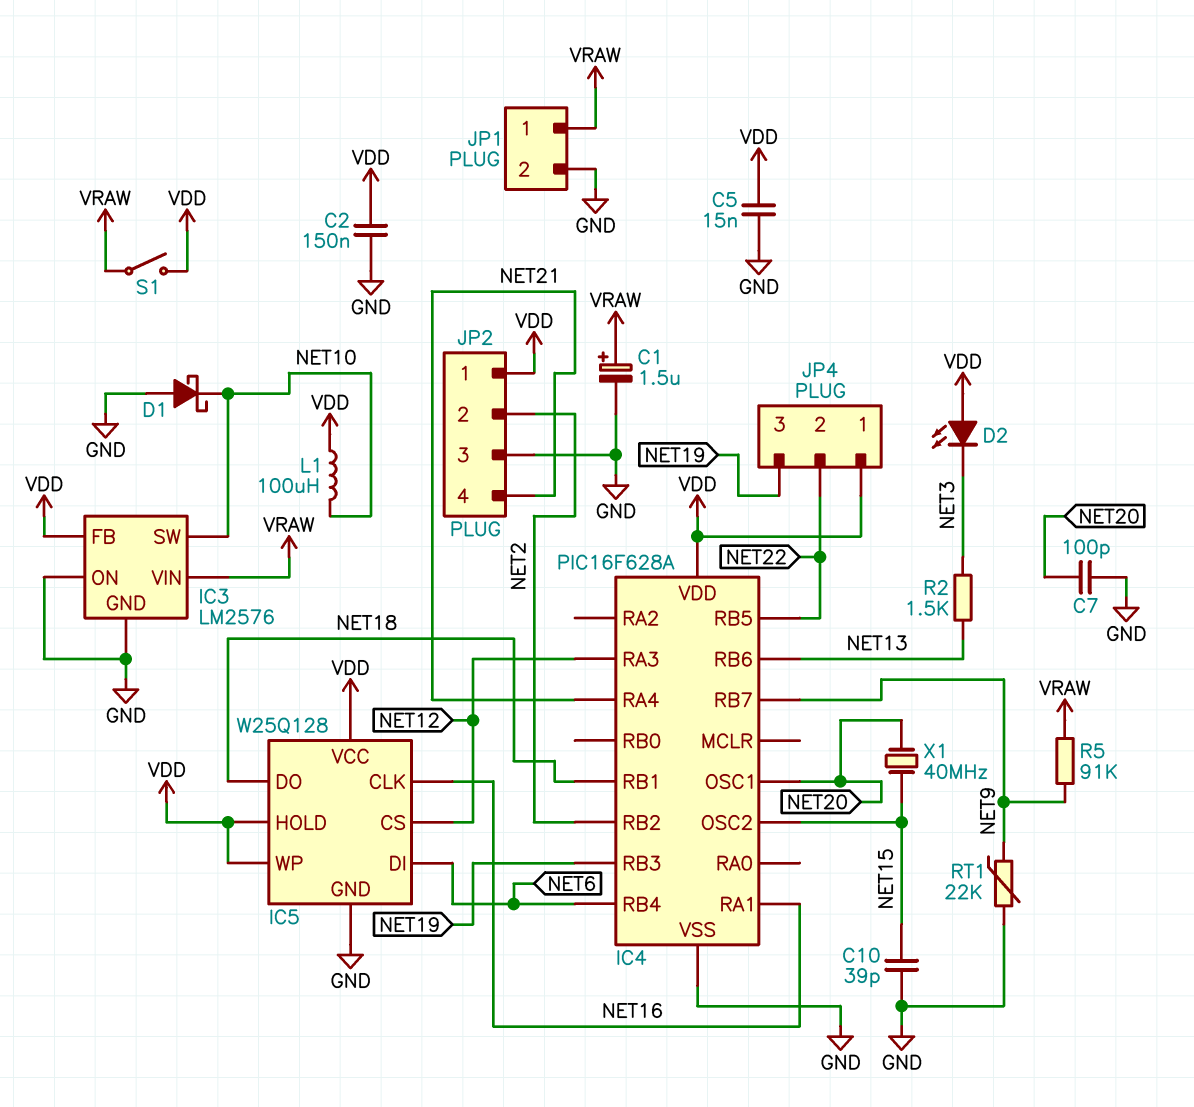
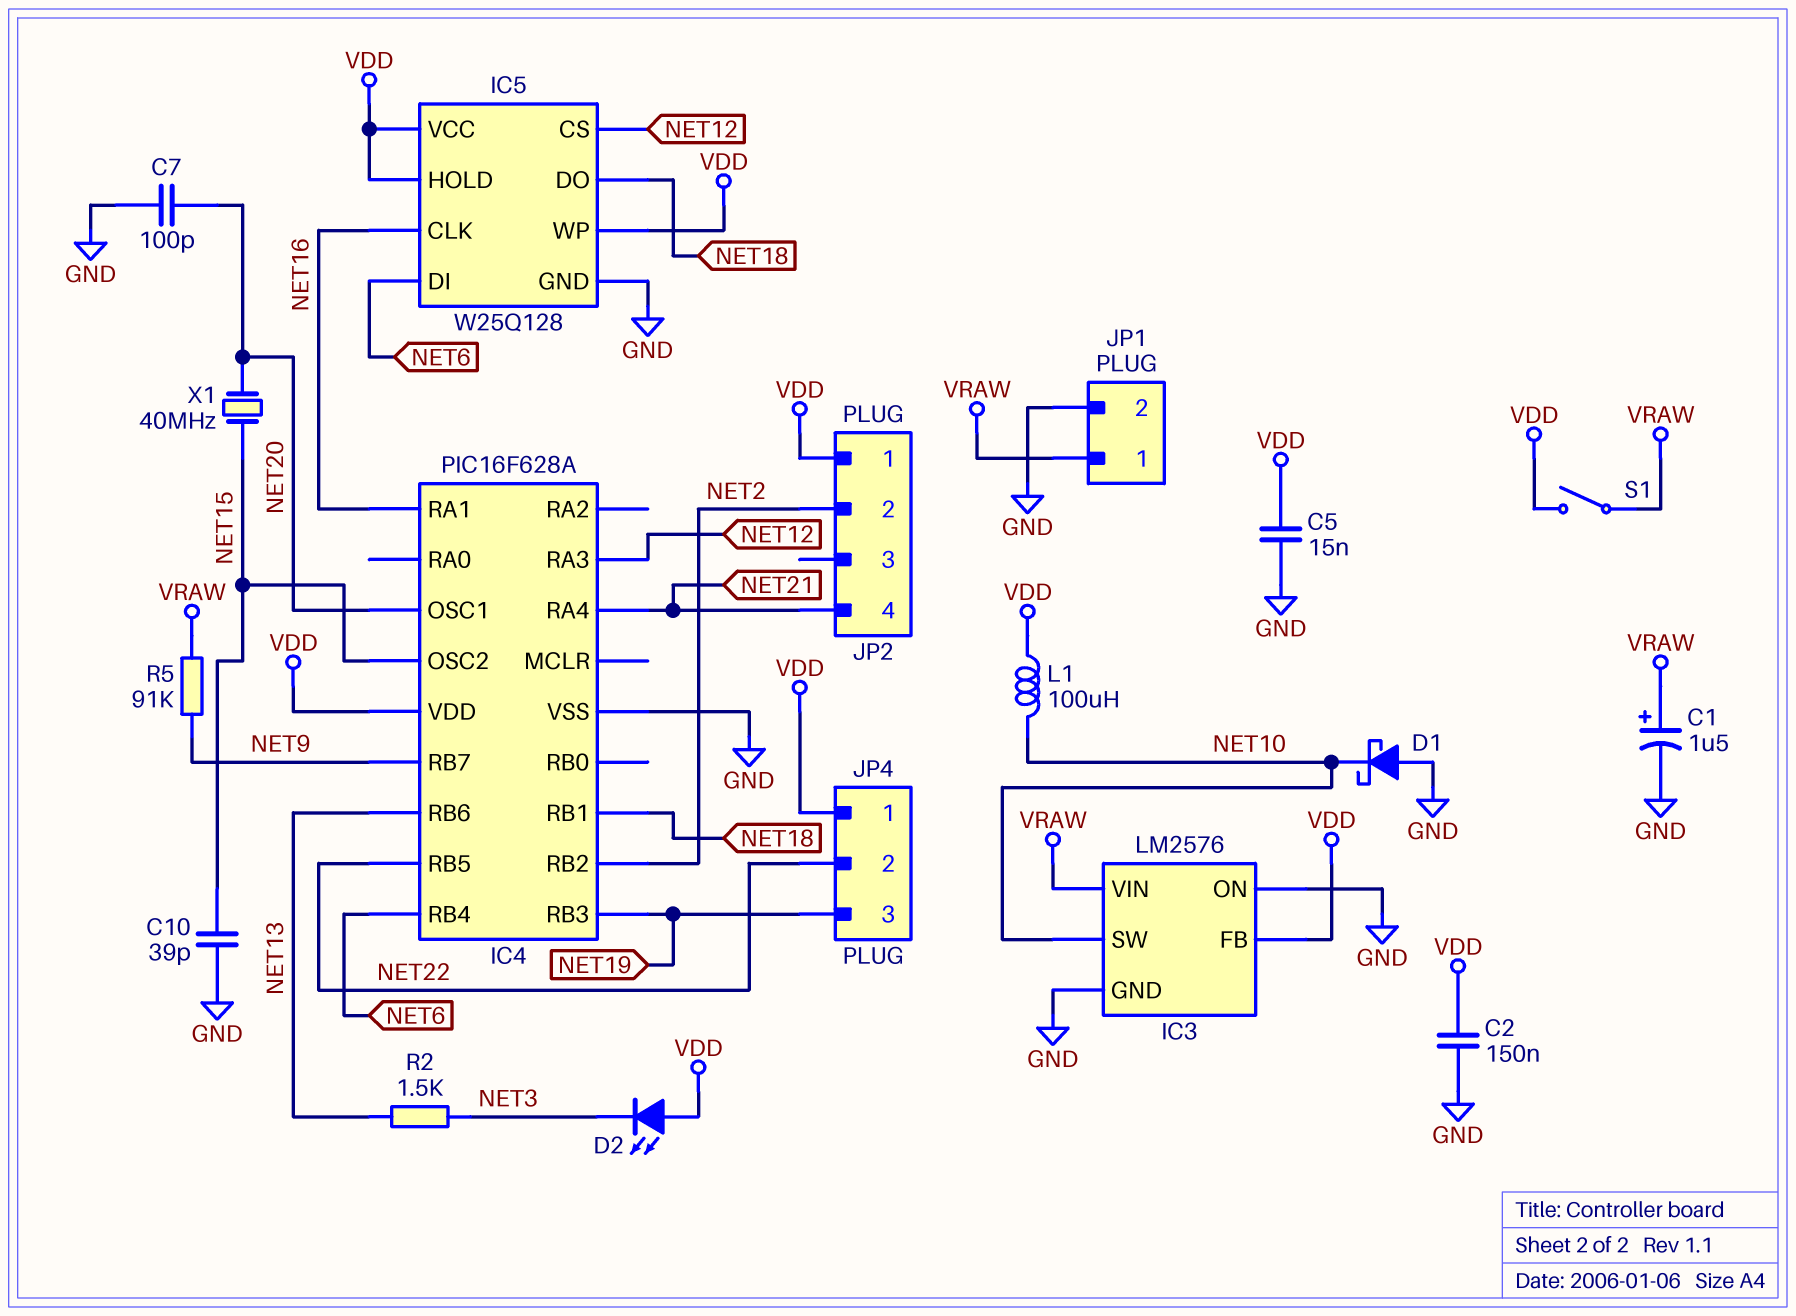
JP2 pin 3: GND -> none
RT1: 22k (GND, NET9) -> none

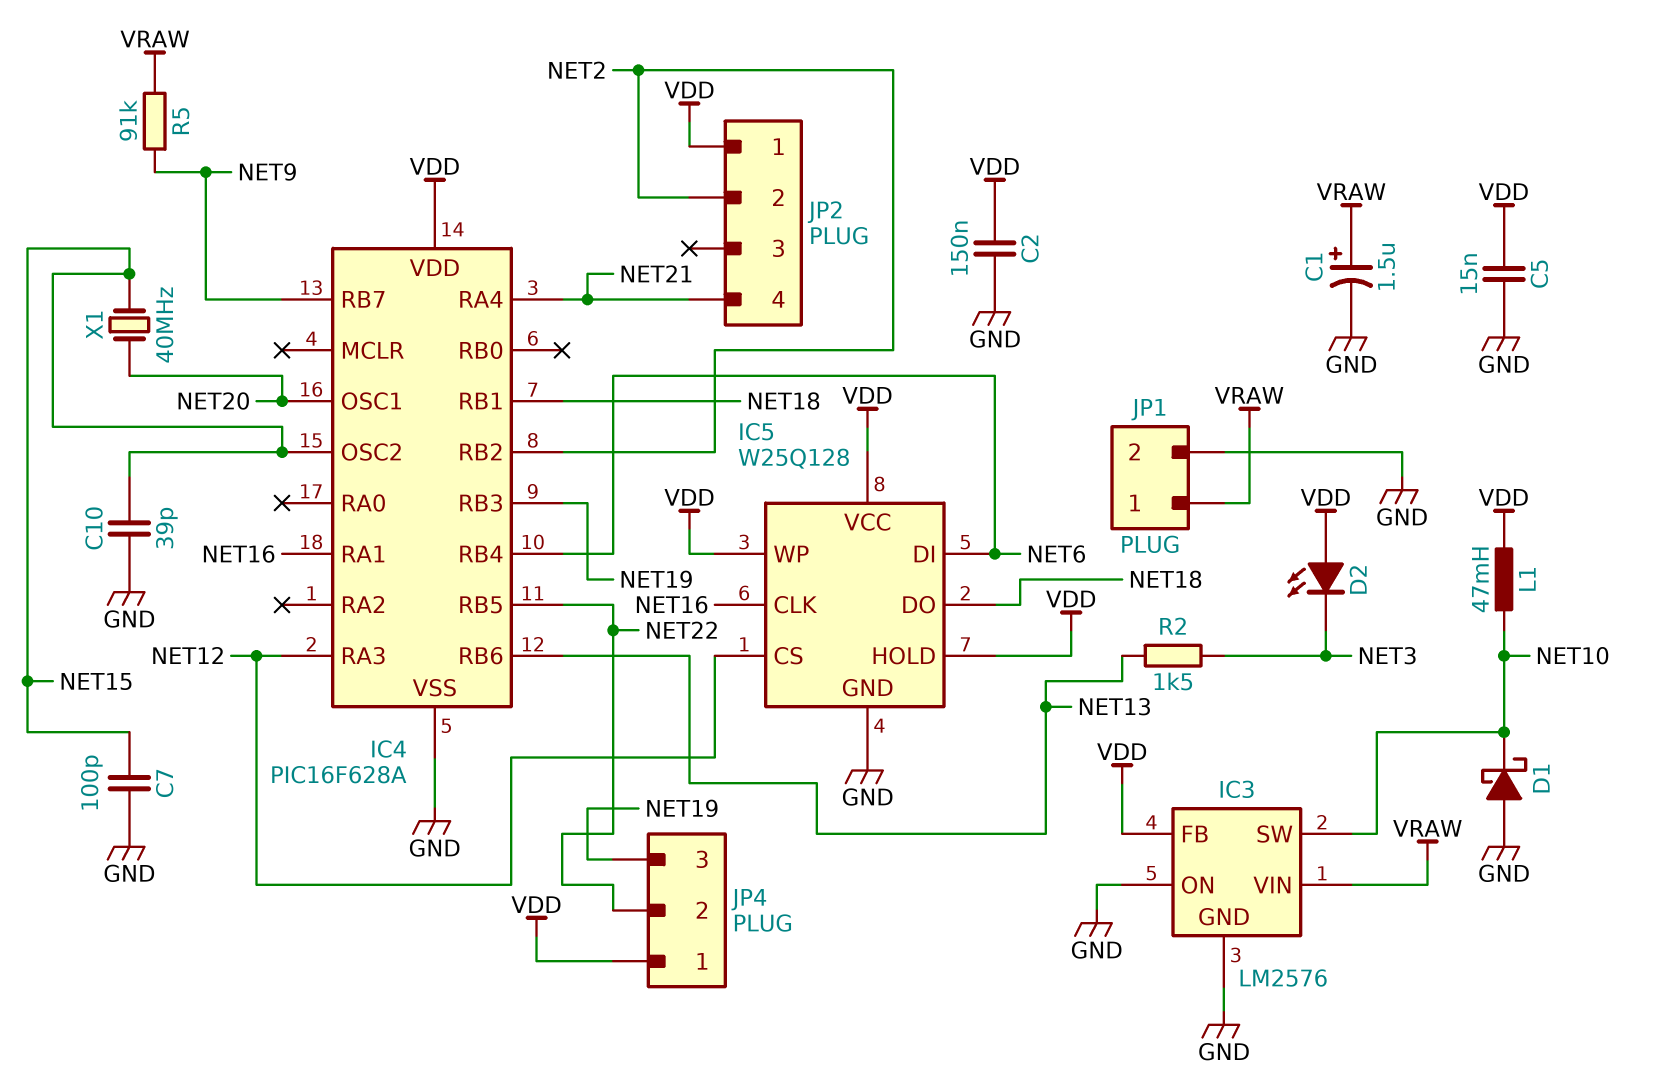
C7: 100pF (GND, NET20) -> 100pF (GND, NET15)
L1: 100uH (NET10, VDD) -> 47mH (NET10, VDD)
S1: switch (VDD, VRAW) -> none

